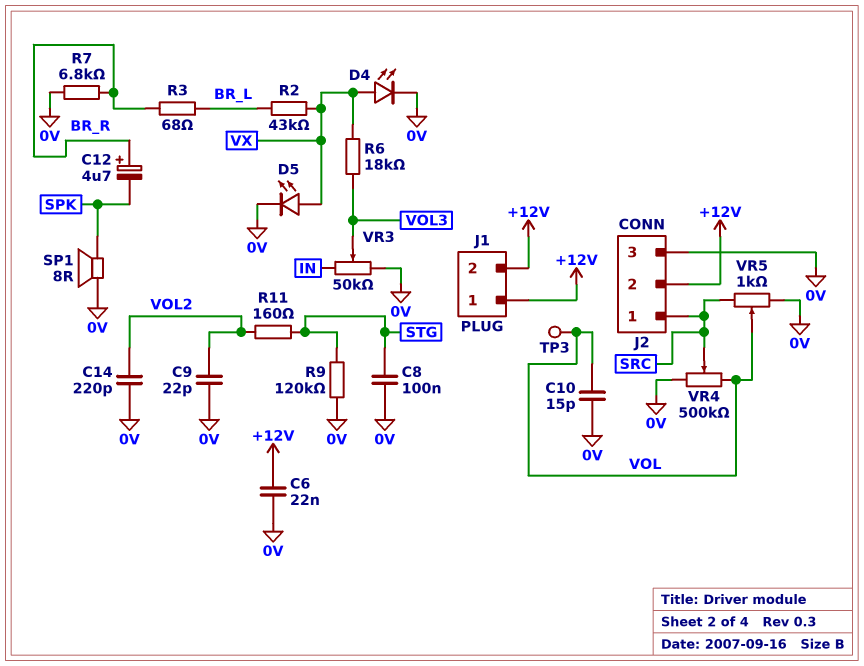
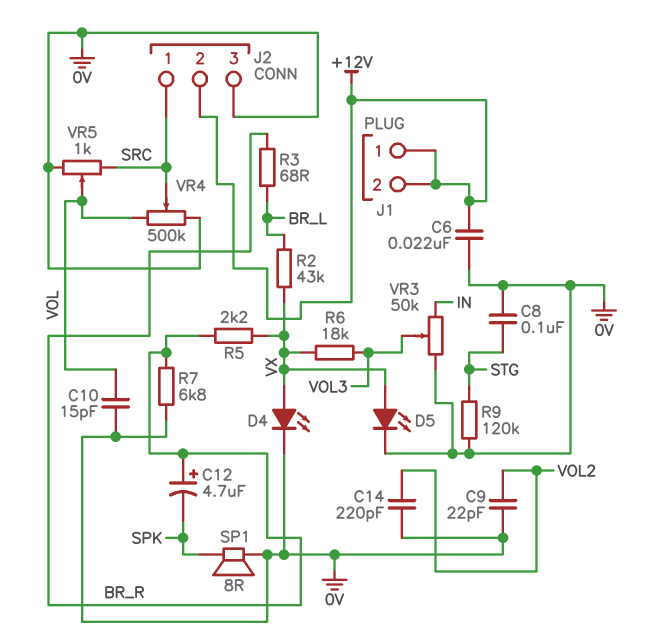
R5: none -> 2.2k (BR_R, VX)
R11: 160 (STG, VOL2) -> none
TP3: test point (VOL) -> none

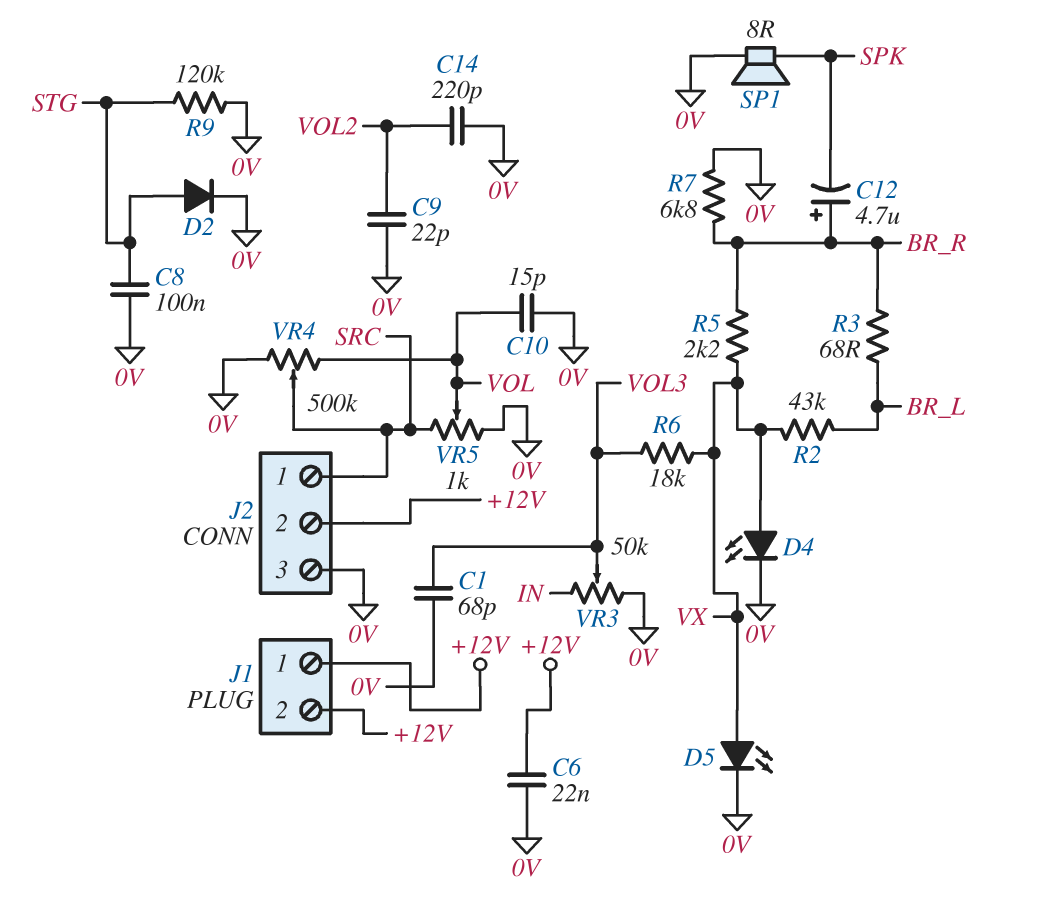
C1: none -> 68pF (0V, VOL3)
D2: none -> diode (A STG, K 0V)

